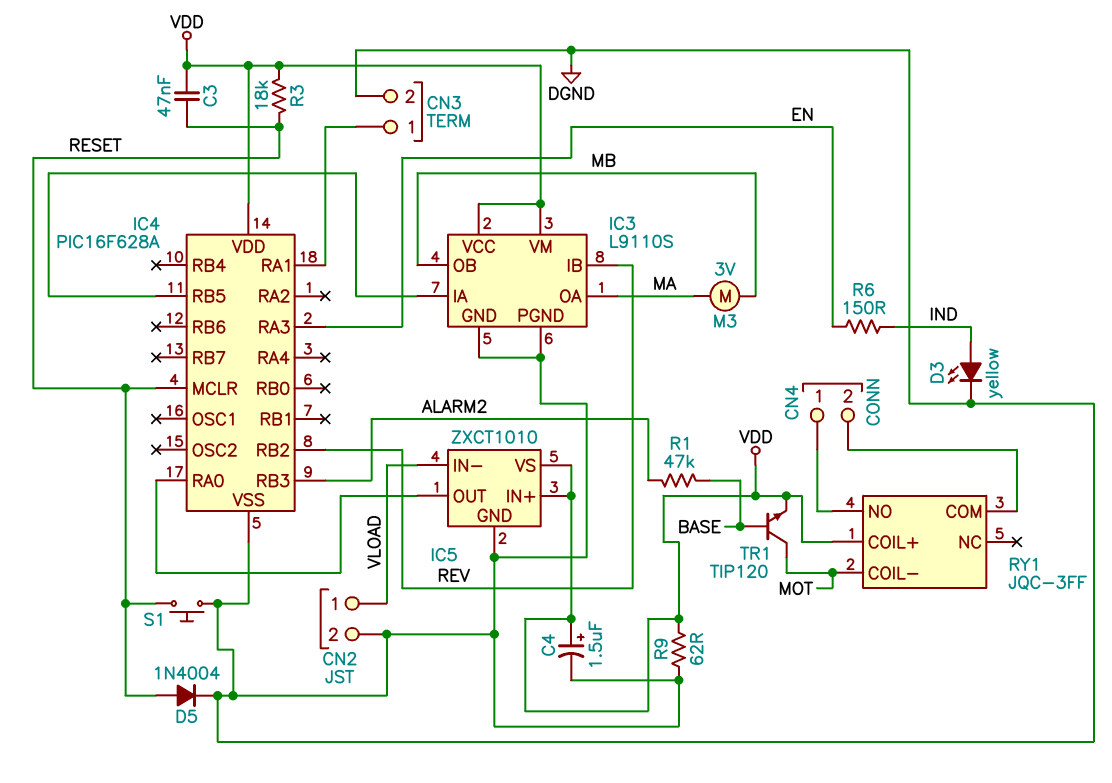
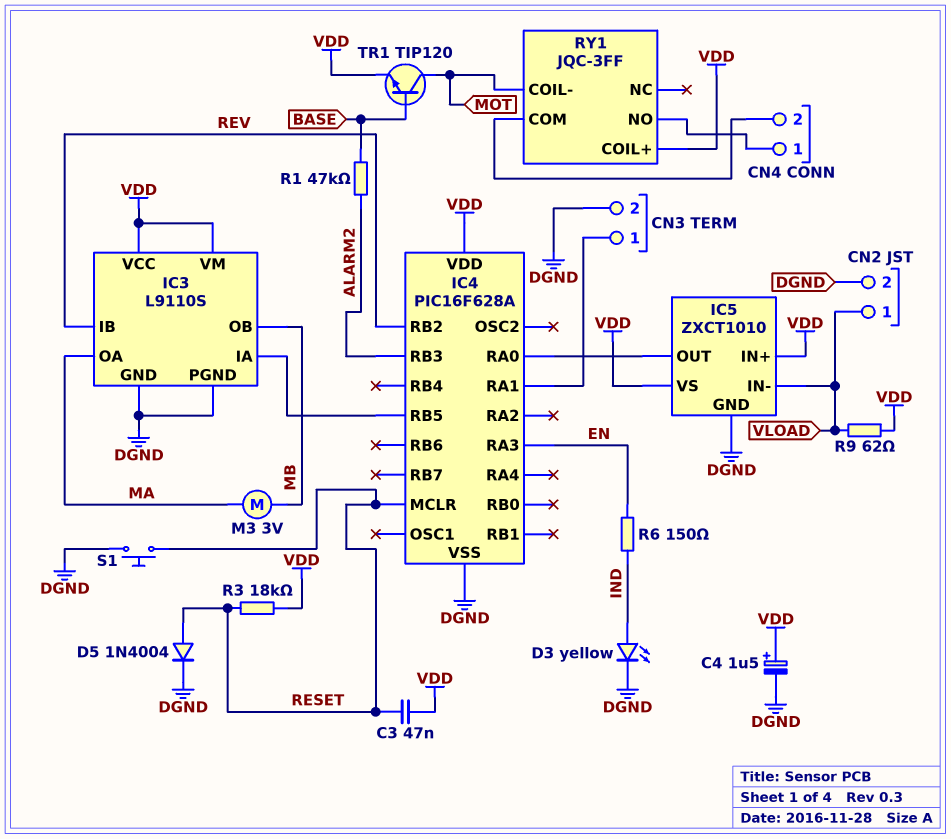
R9: 62 (DGND, VDD) -> 62 (VDD, VLOAD)

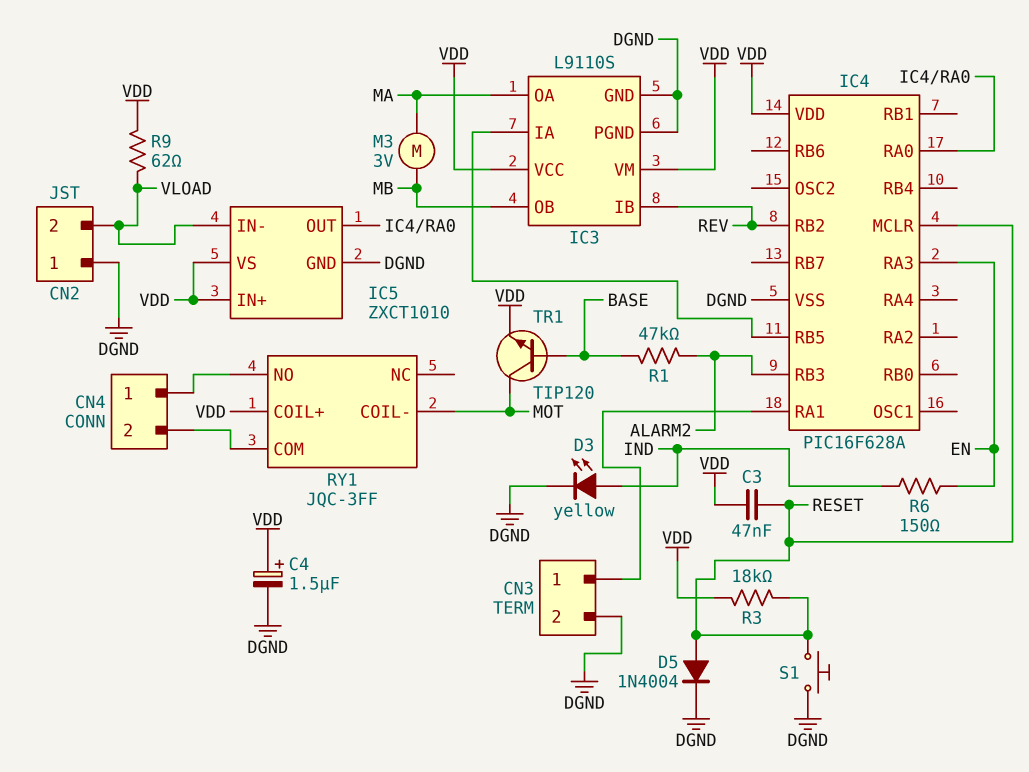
CN2 pin 1: VLOAD -> DGND
CN2 pin 2: DGND -> VLOAD

